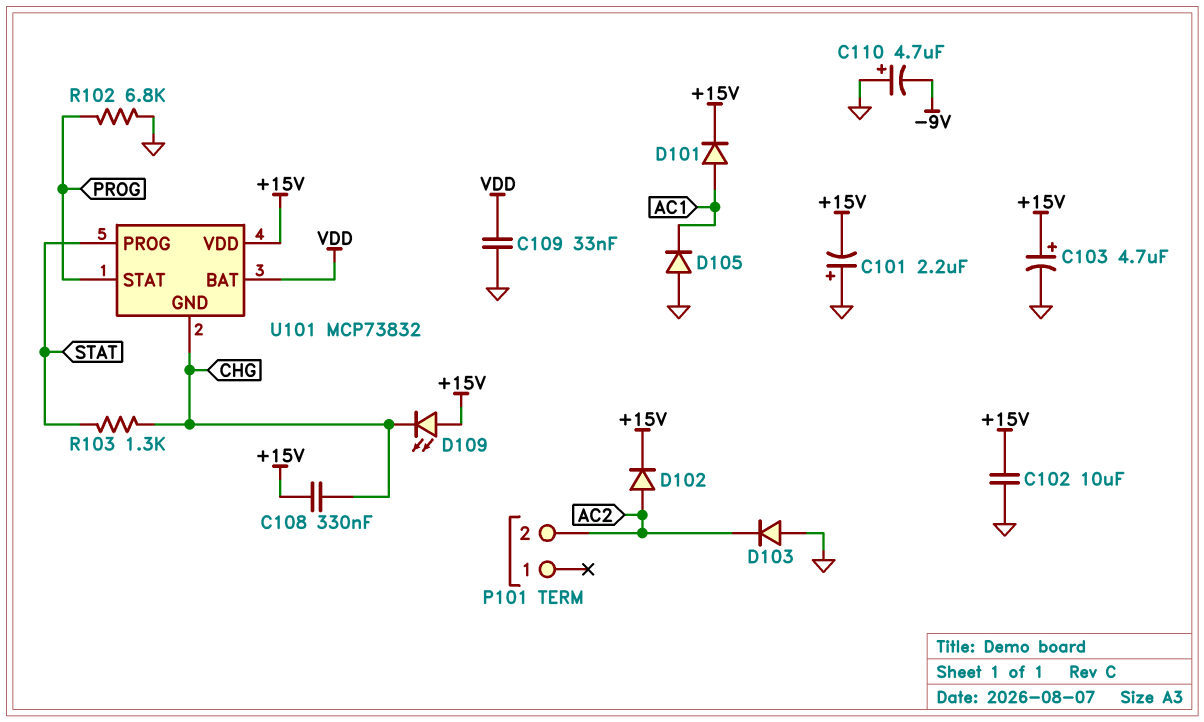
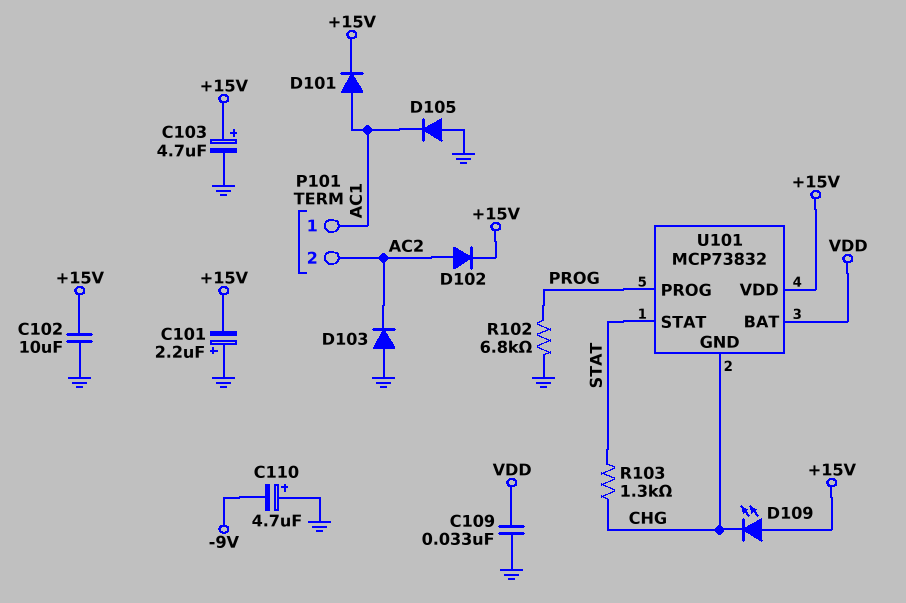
C108: 330nF (+15V, CHG) -> none
P101 pin 1: none -> AC1
U101 pin PROG: STAT -> PROG
U101 pin STAT: PROG -> STAT

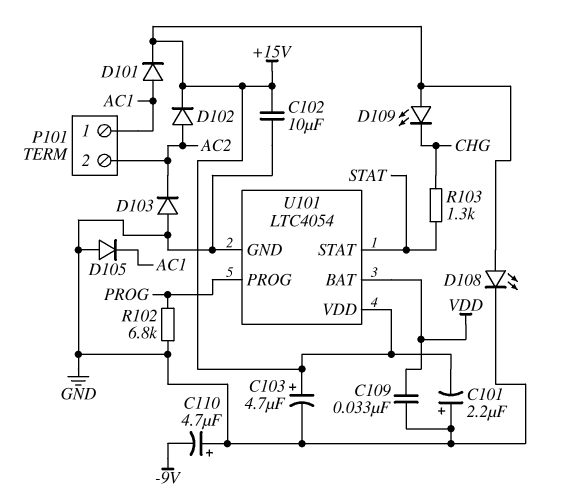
D108: none -> LED (A +15V, K GND)
U101: MCP73832 -> LTC4054
U101 pin GND: CHG -> GND

